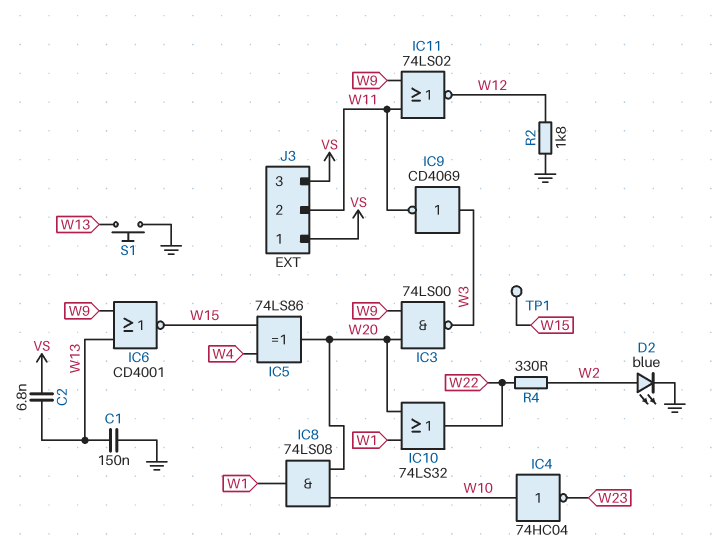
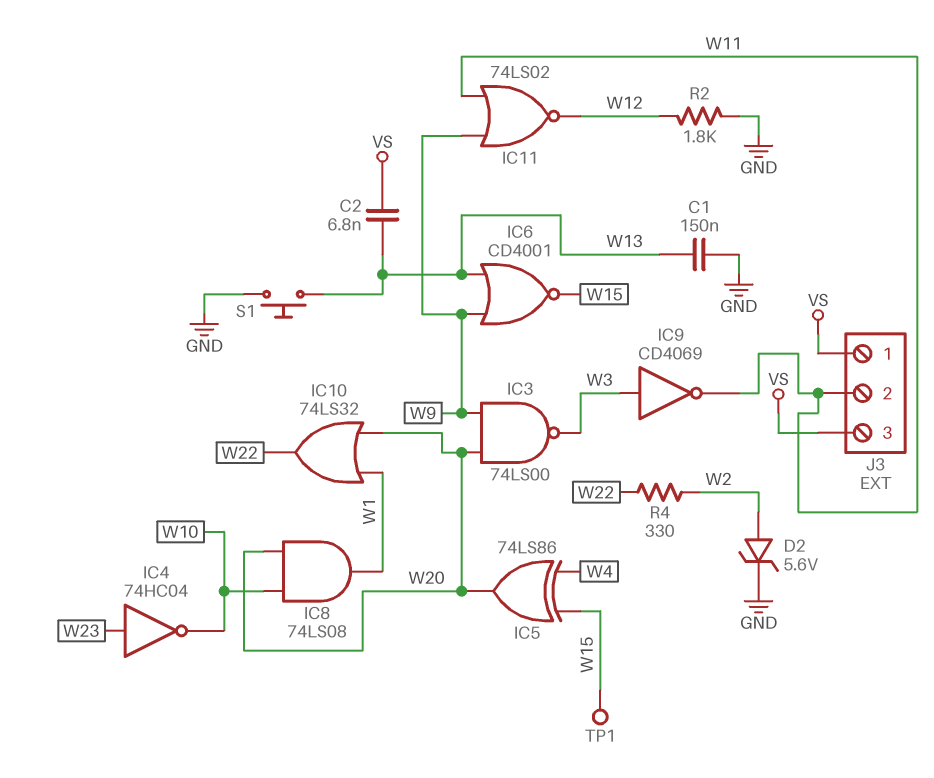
D2: LED blue (A W2, K GND) -> zener 5.6V (A W2, K GND)
IC4: NOT 74HC04 (in W10, out W23) -> NOT 74HC04 (in W23, out W10)

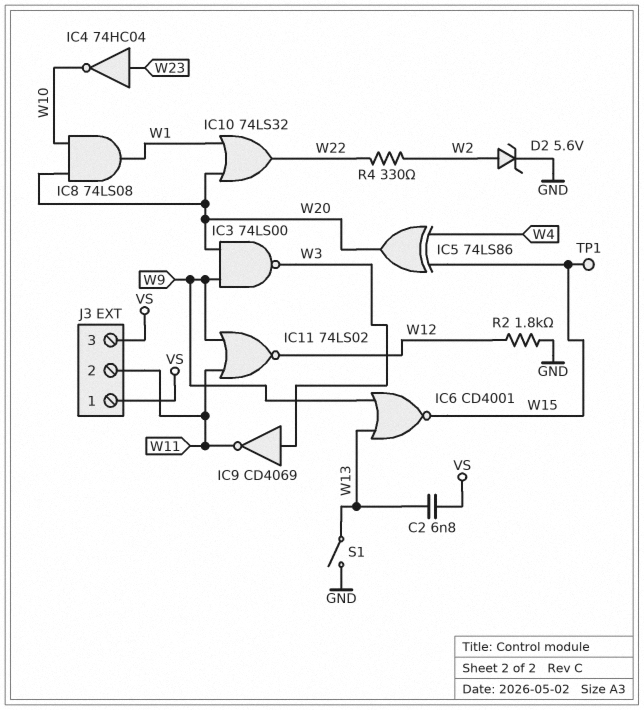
C1: 150nF (GND, W13) -> none
S1: button (GND, W13) -> switch (GND, W13)

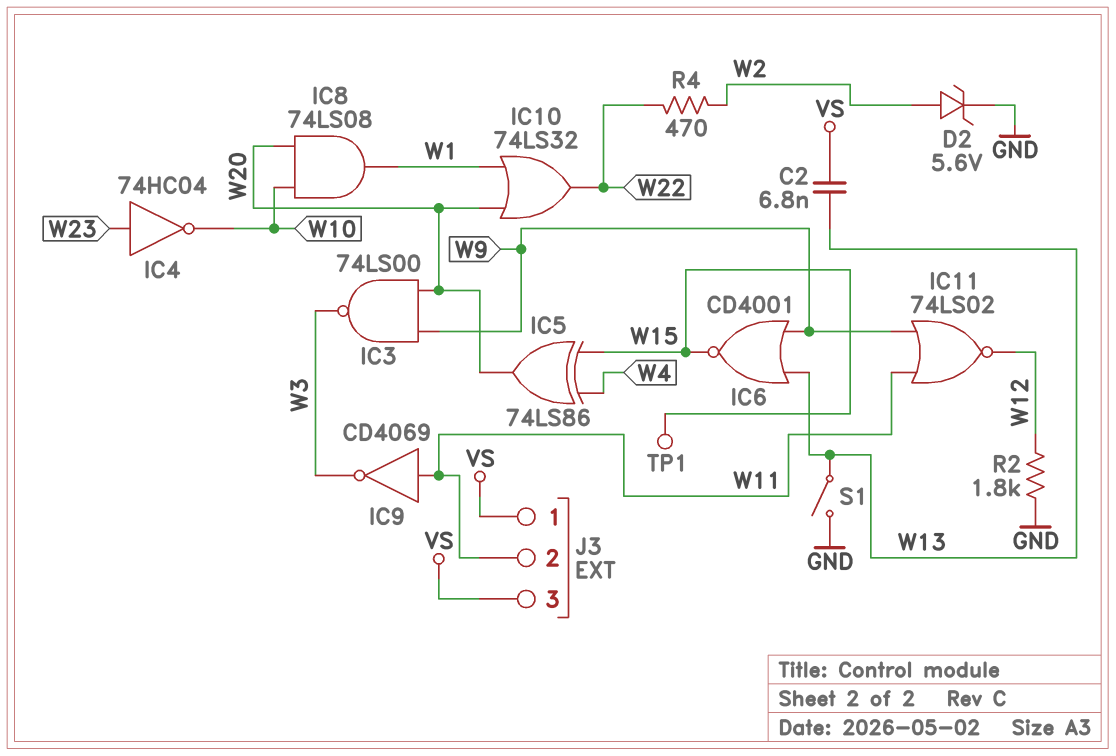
IC9: NOT CD4069 (in W3, out W11) -> NOT CD4069 (in W11, out W3)
R4: 330 (W2, W22) -> 470 (W2, W22)

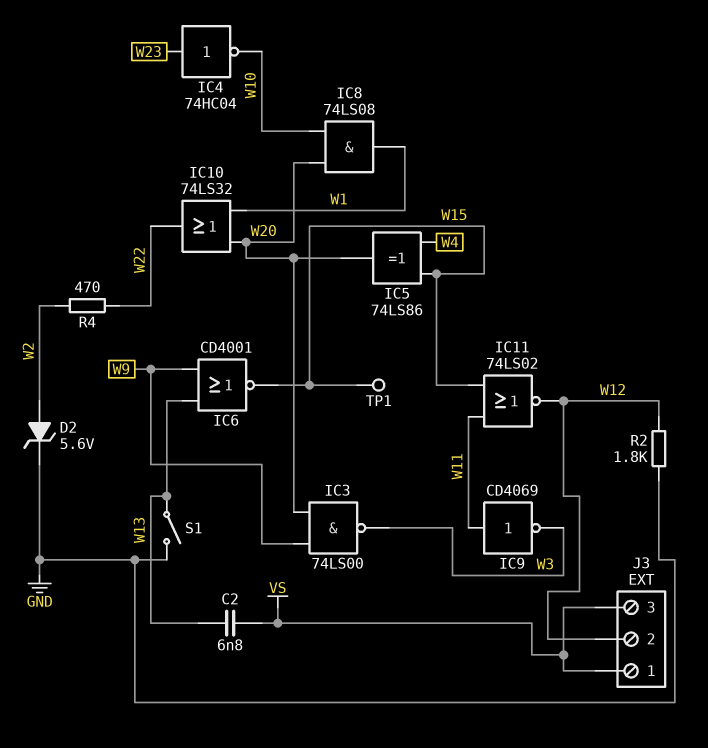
IC11: NOR 74LS02 (in W9, in W11, out W12) -> NOR 74LS02 (in W11, in W15, out W12)
J3 pin 2: W11 -> W12

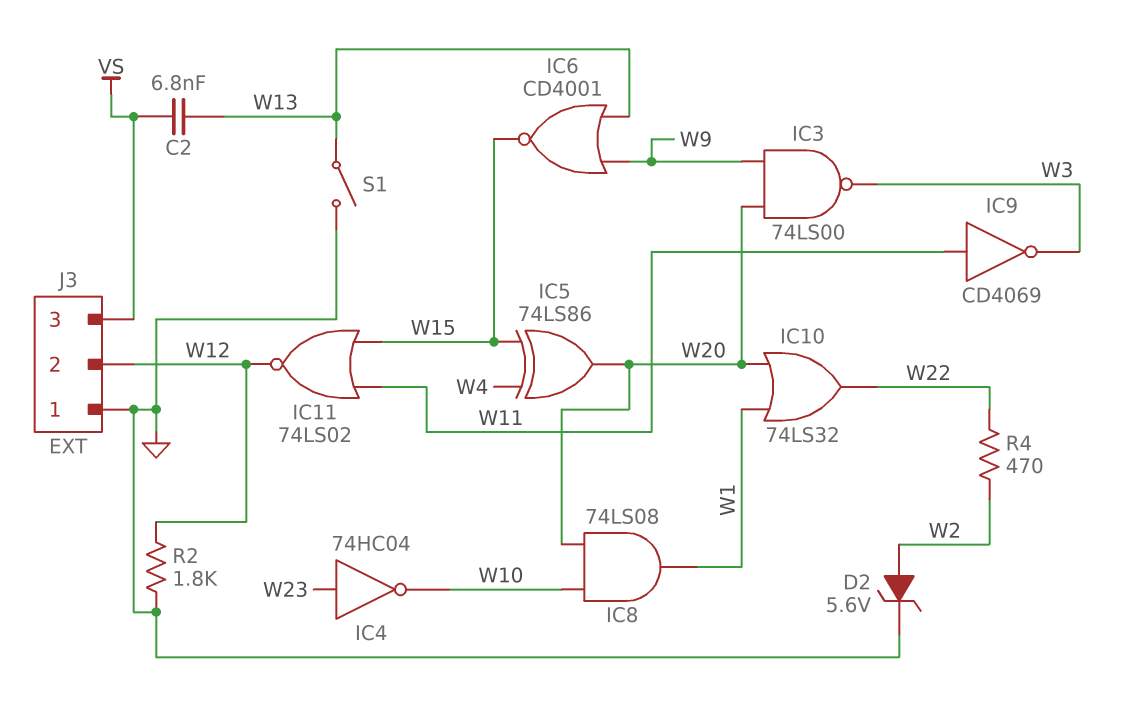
J3 pin 1: VS -> GND
TP1: test point (W15) -> none

